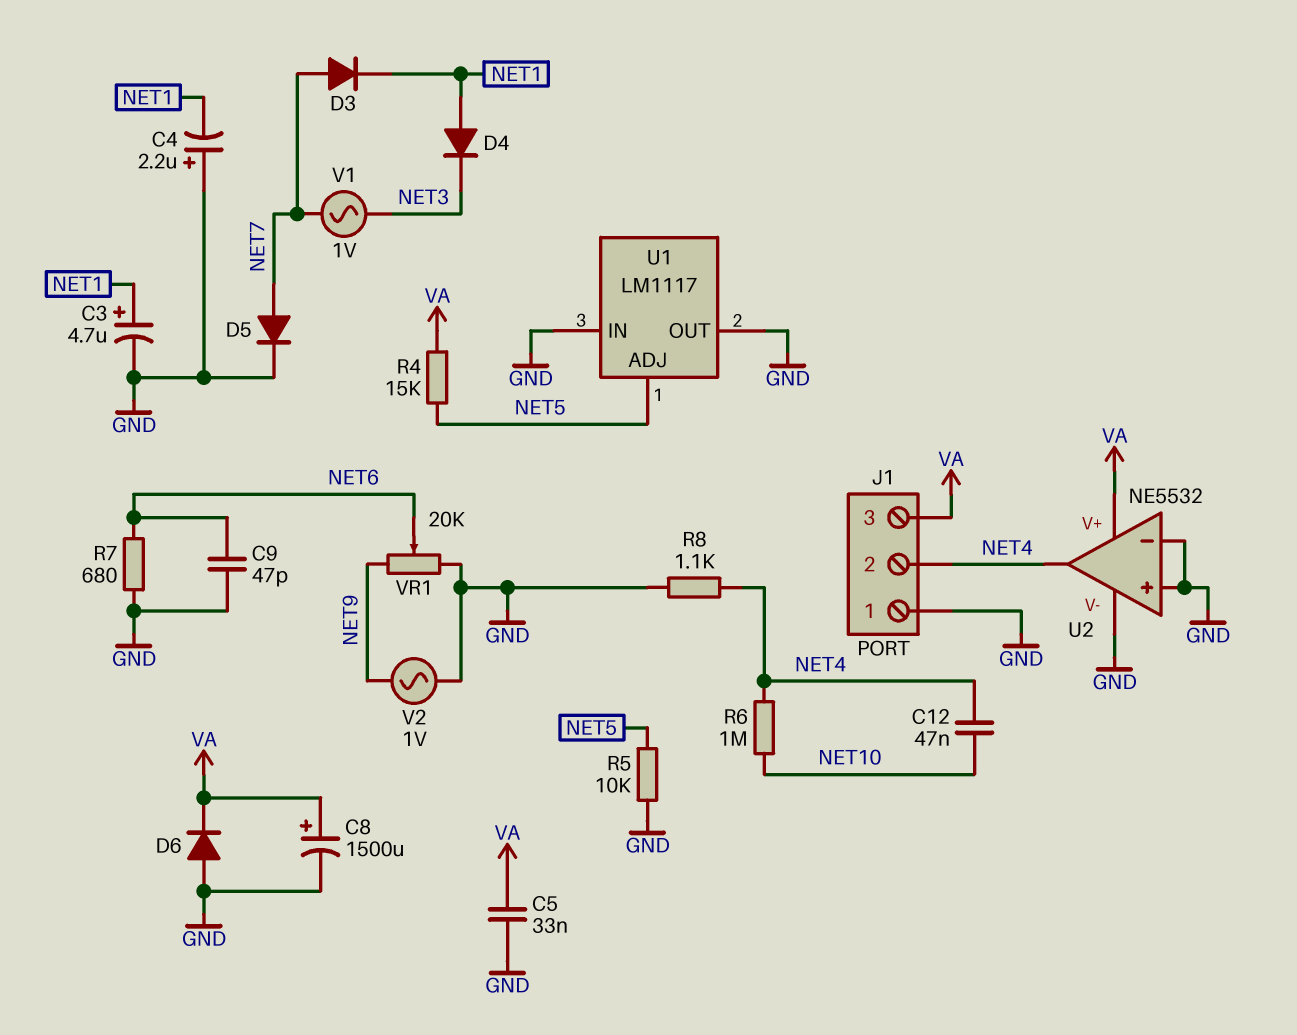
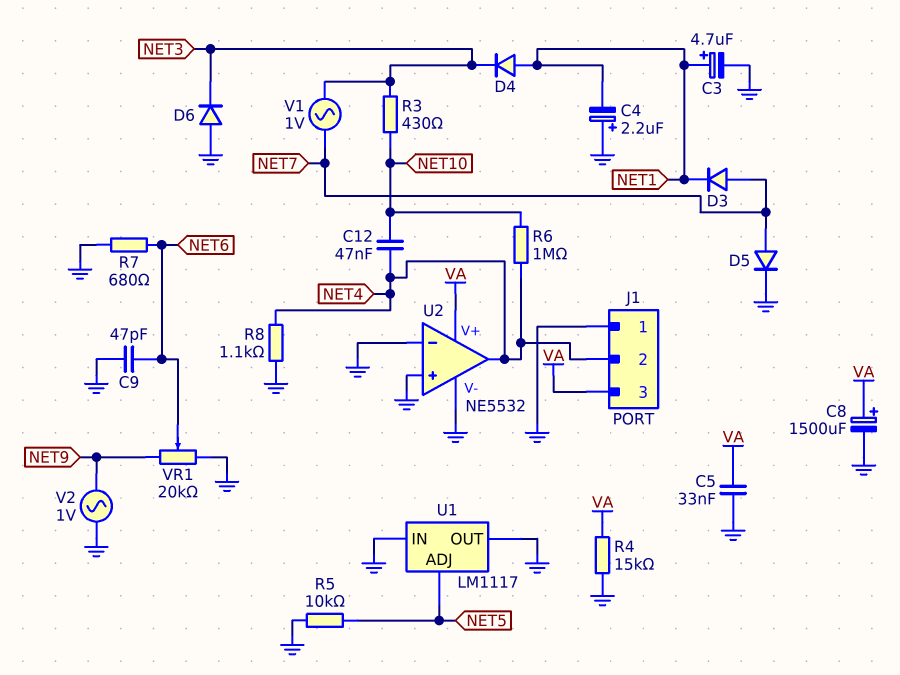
D6: diode (A GND, K VA) -> diode (A GND, K NET3)
R3: none -> 430 (NET3, NET10)
R4: 15k (NET5, VA) -> 15k (GND, VA)

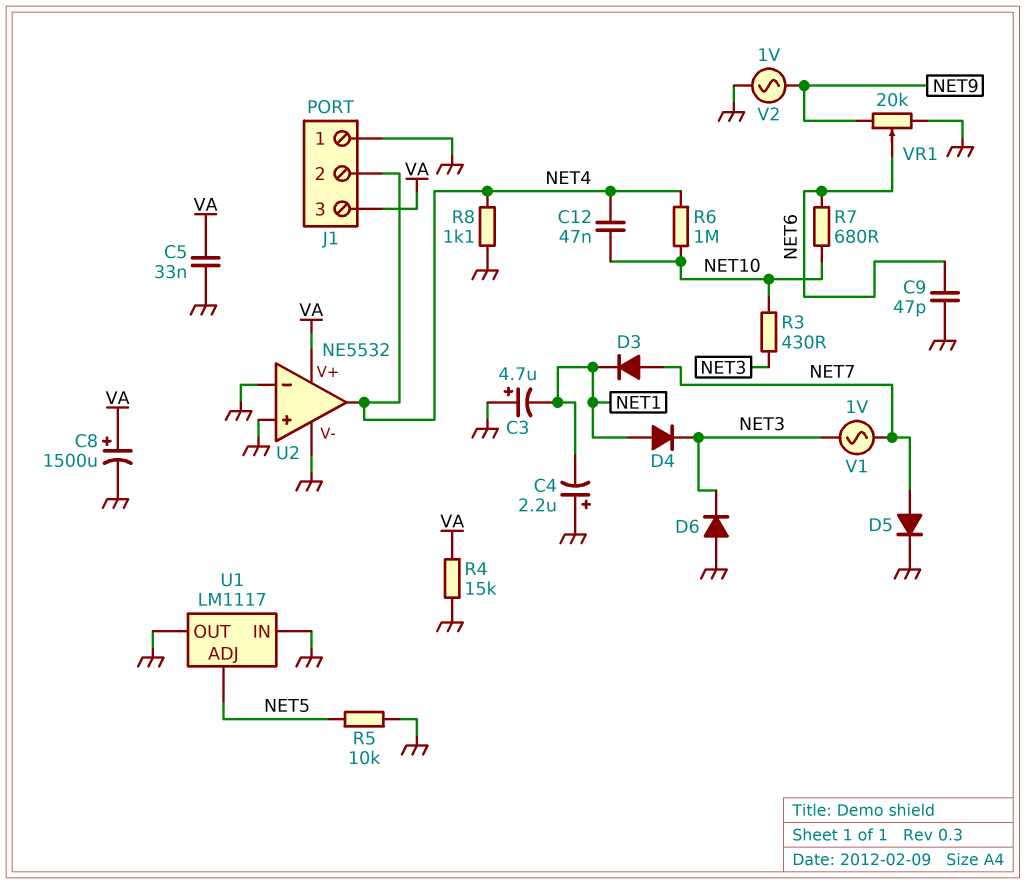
C3: 4.7uF (plus NET1, minus GND) -> 4.7uF (plus GND, minus NET1)
R7: 680 (GND, NET6) -> 680 (NET6, NET10)

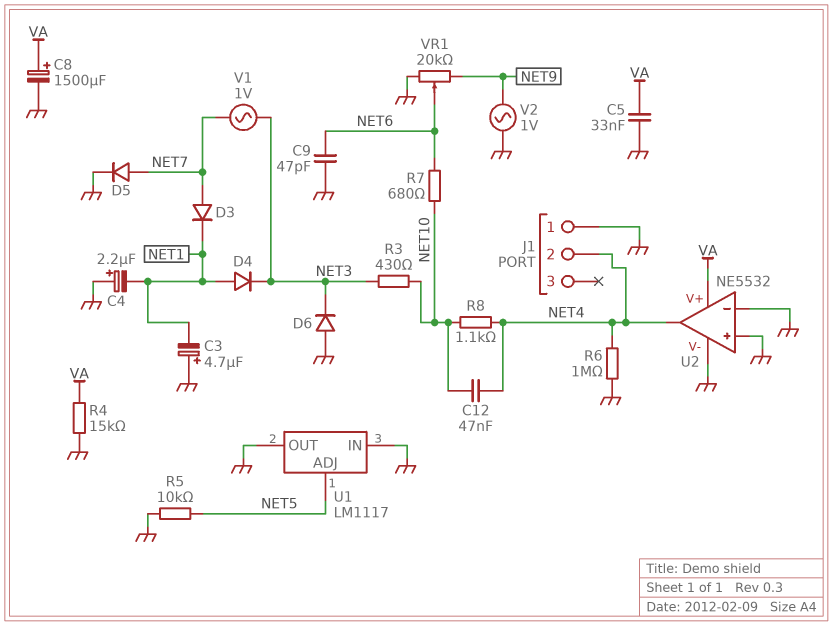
J1 pin 3: VA -> none
R6: 1M (NET4, NET10) -> 1M (GND, NET4)
R8: 1.1k (GND, NET4) -> 1.1k (NET4, NET10)

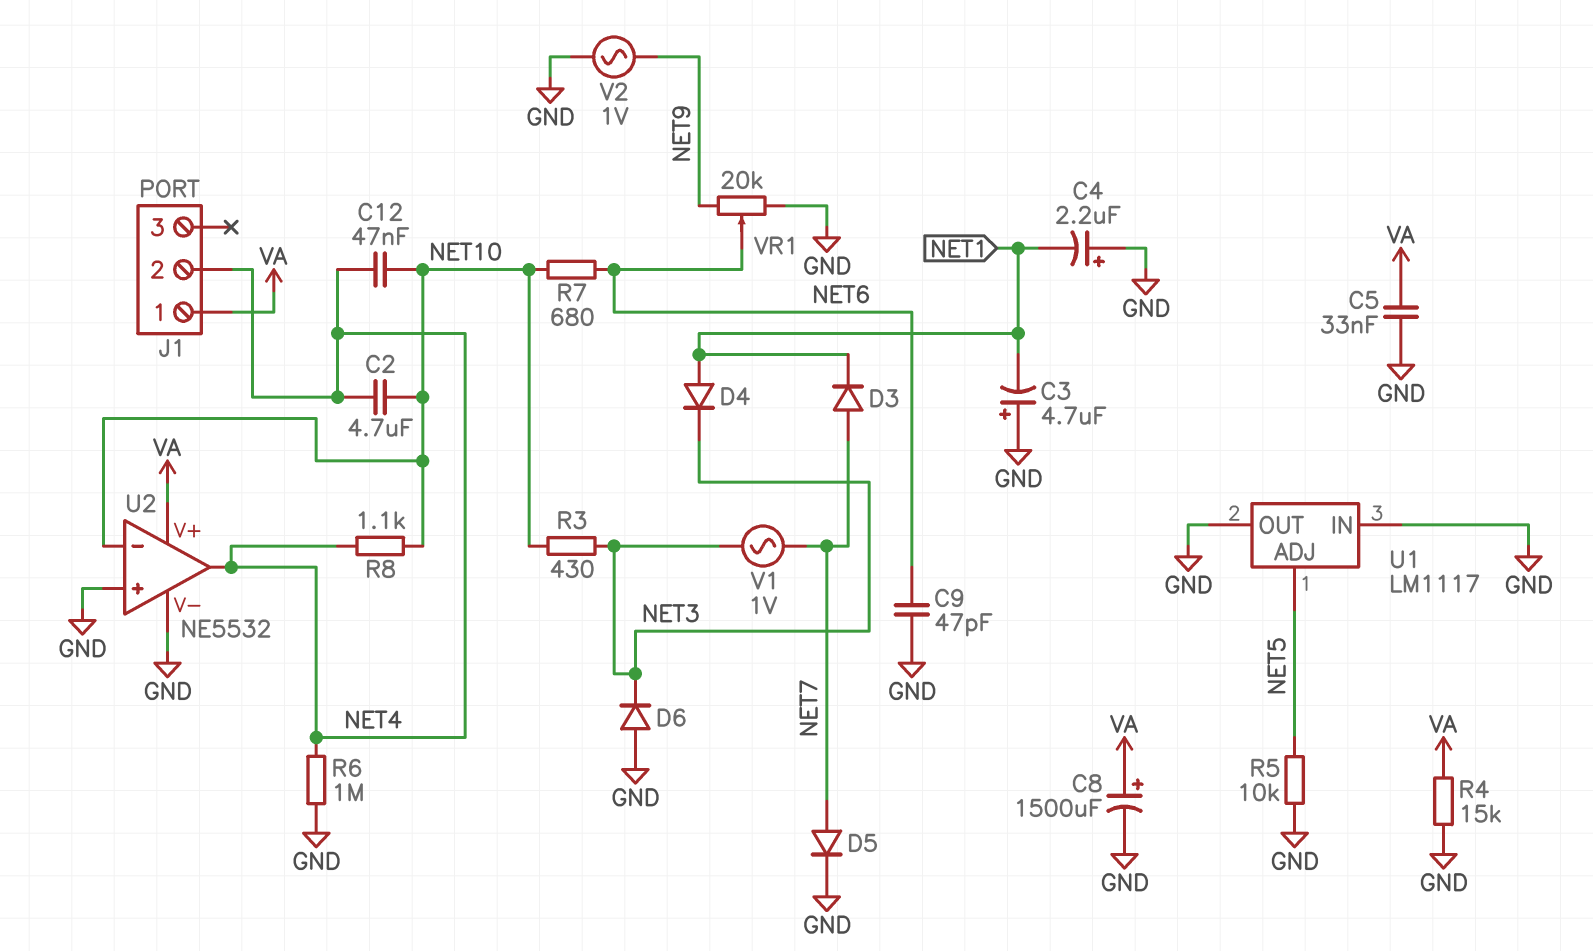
C2: none -> 4.7uF (NET4, NET10)
J1 pin 1: GND -> VA
U2 pin in-: GND -> NET10

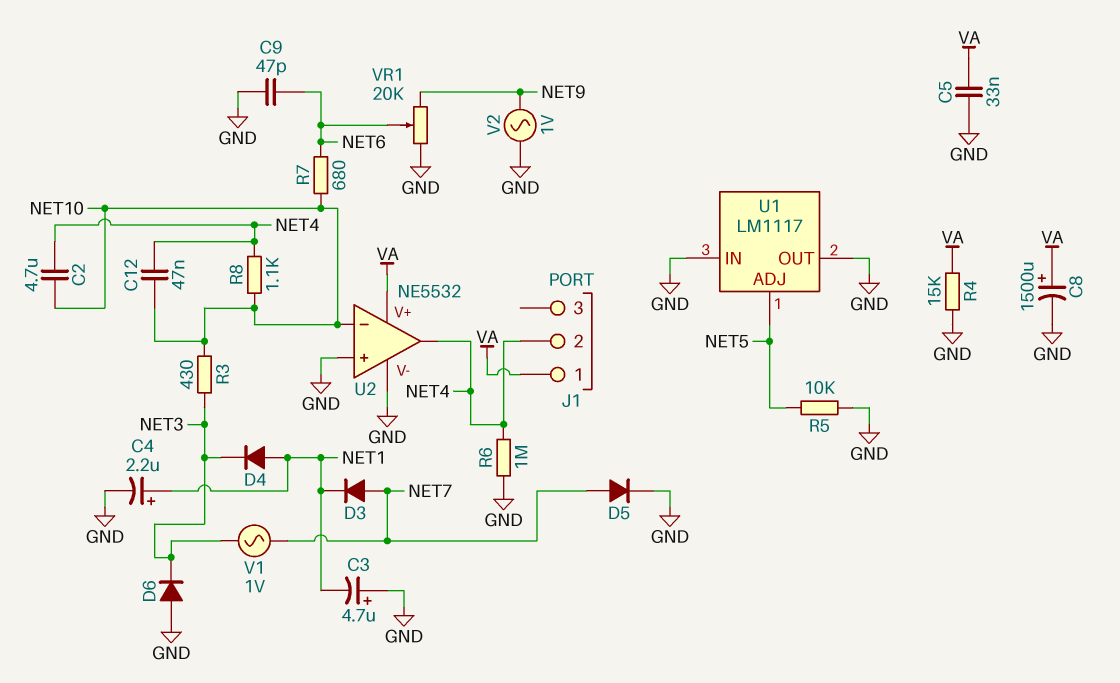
C4: 2.2uF (plus GND, minus NET1) -> 2.2uF (plus NET1, minus GND)

